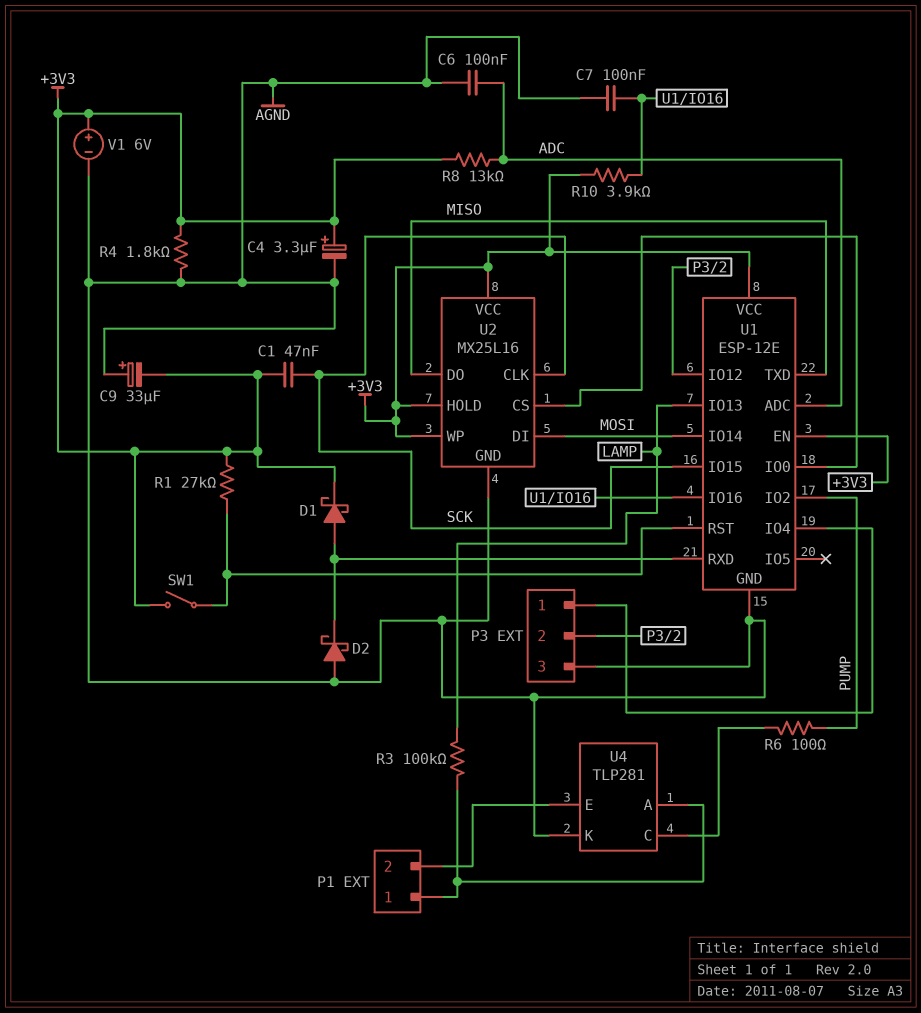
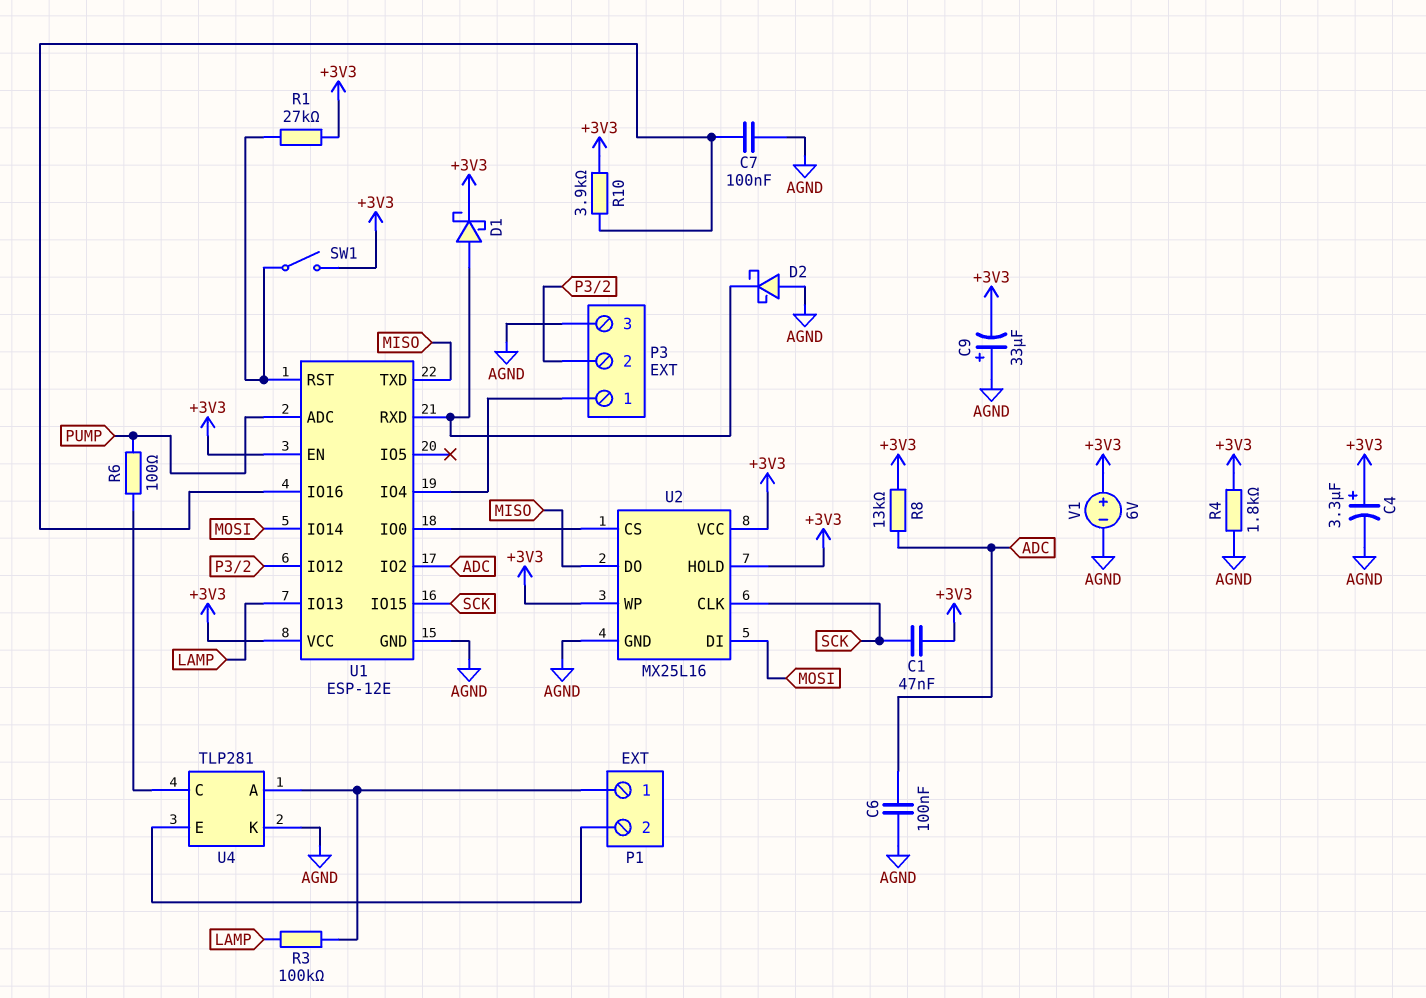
U1 pin ADC: ADC -> PUMP
U1 pin IO2: PUMP -> ADC

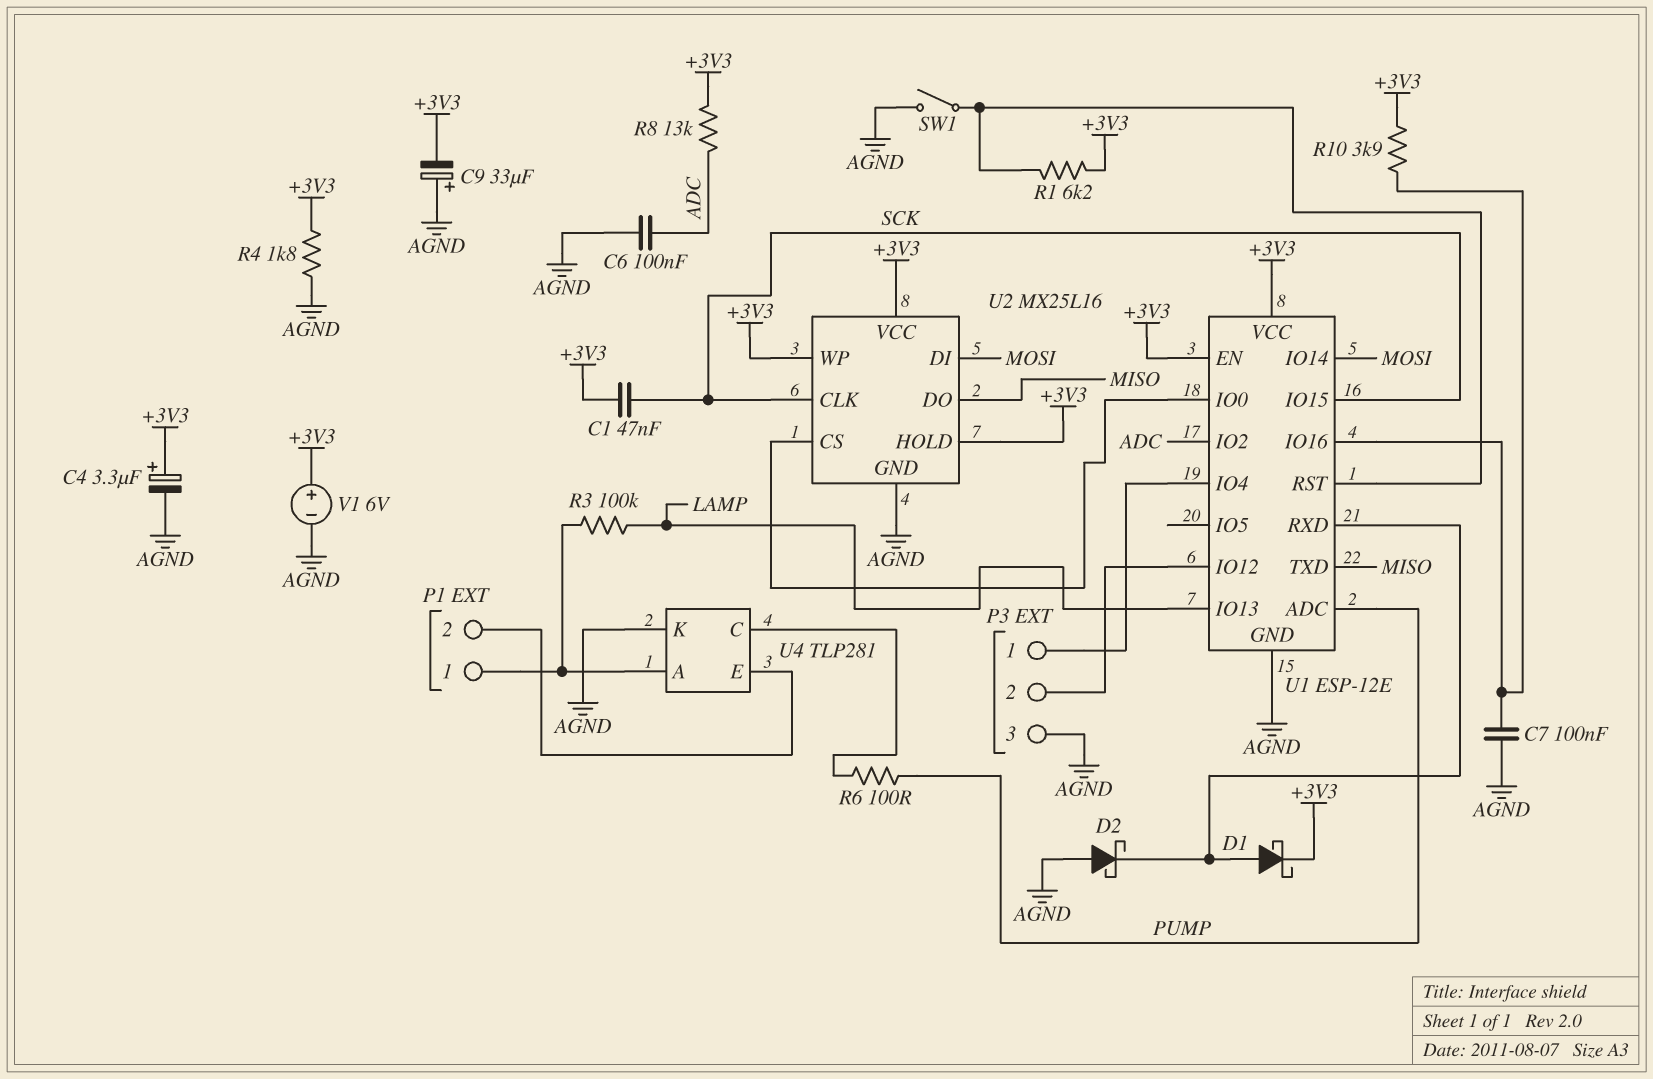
R1: 27k (+3V3, U1/RST) -> 6.2k (+3V3, U1/RST)
SW1: switch (+3V3, U1/RST) -> switch (AGND, U1/RST)

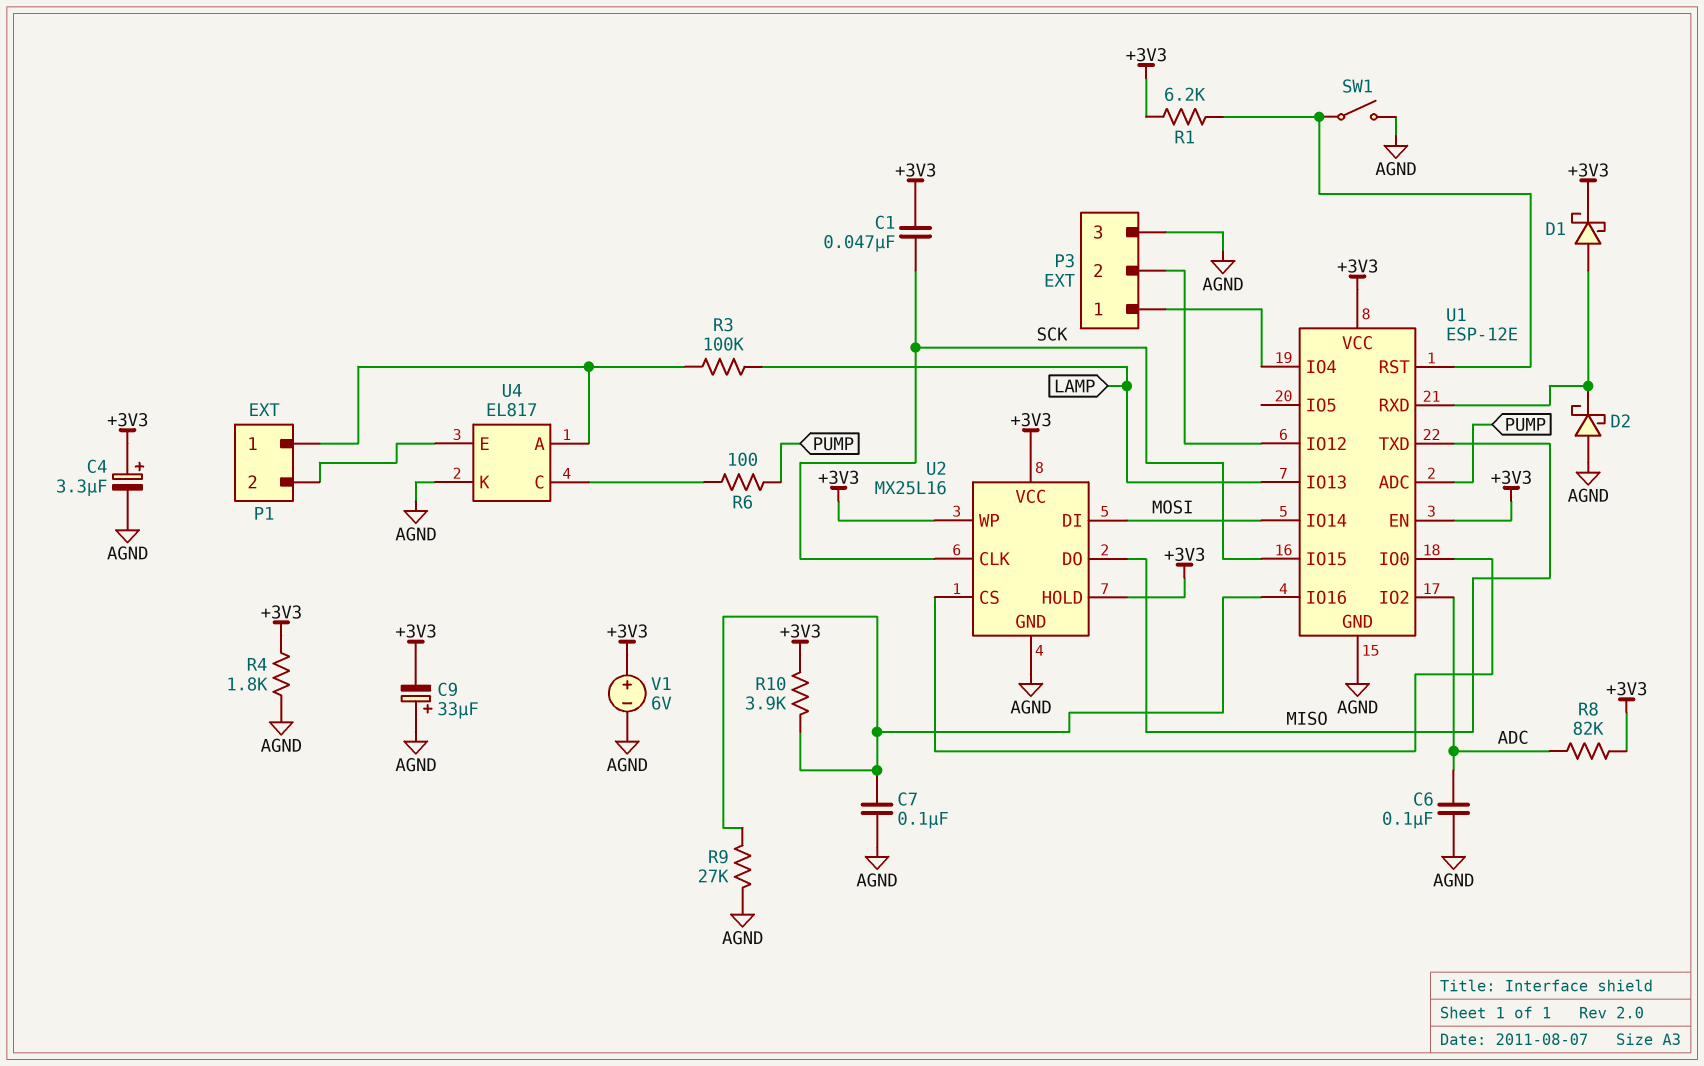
R8: 13k (+3V3, ADC) -> 82k (+3V3, ADC)
R9: none -> 27k (AGND, U1/IO16)
U4: TLP281 -> EL817

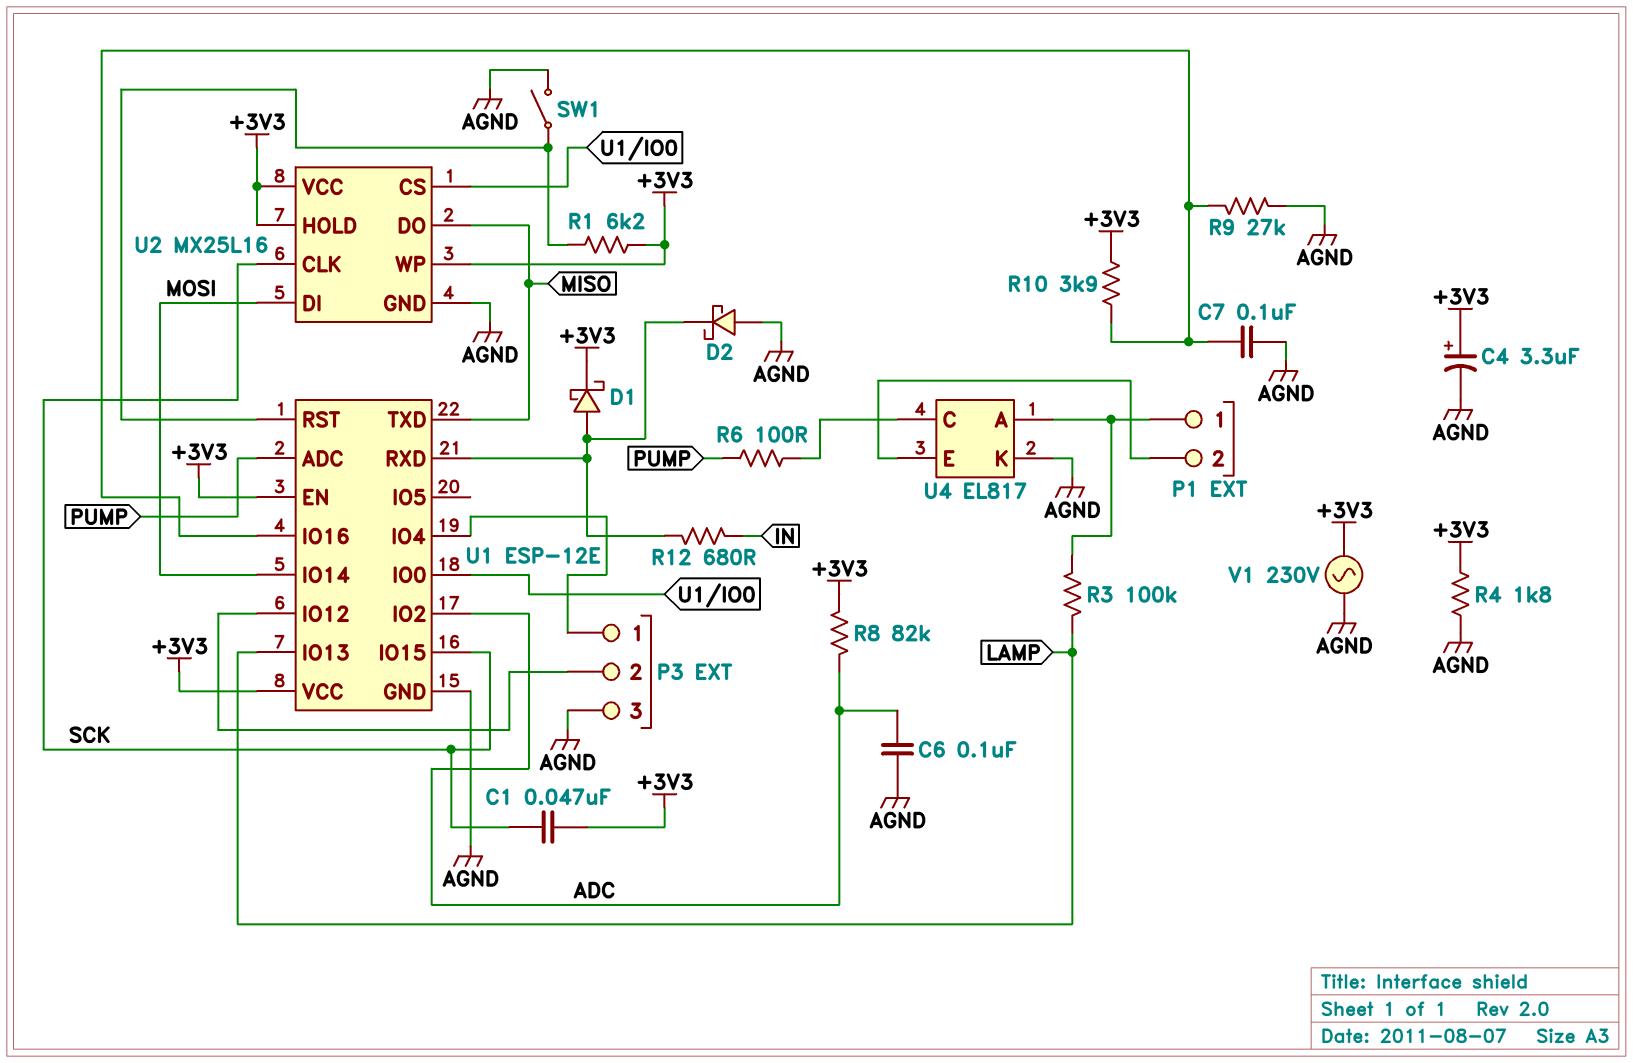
C9: 33uF (plus AGND, minus +3V3) -> none
R12: none -> 680 (IN, U1/RXD)
V1: 6V (plus +3V3, minus AGND) -> AC 230V (+3V3, AGND)

